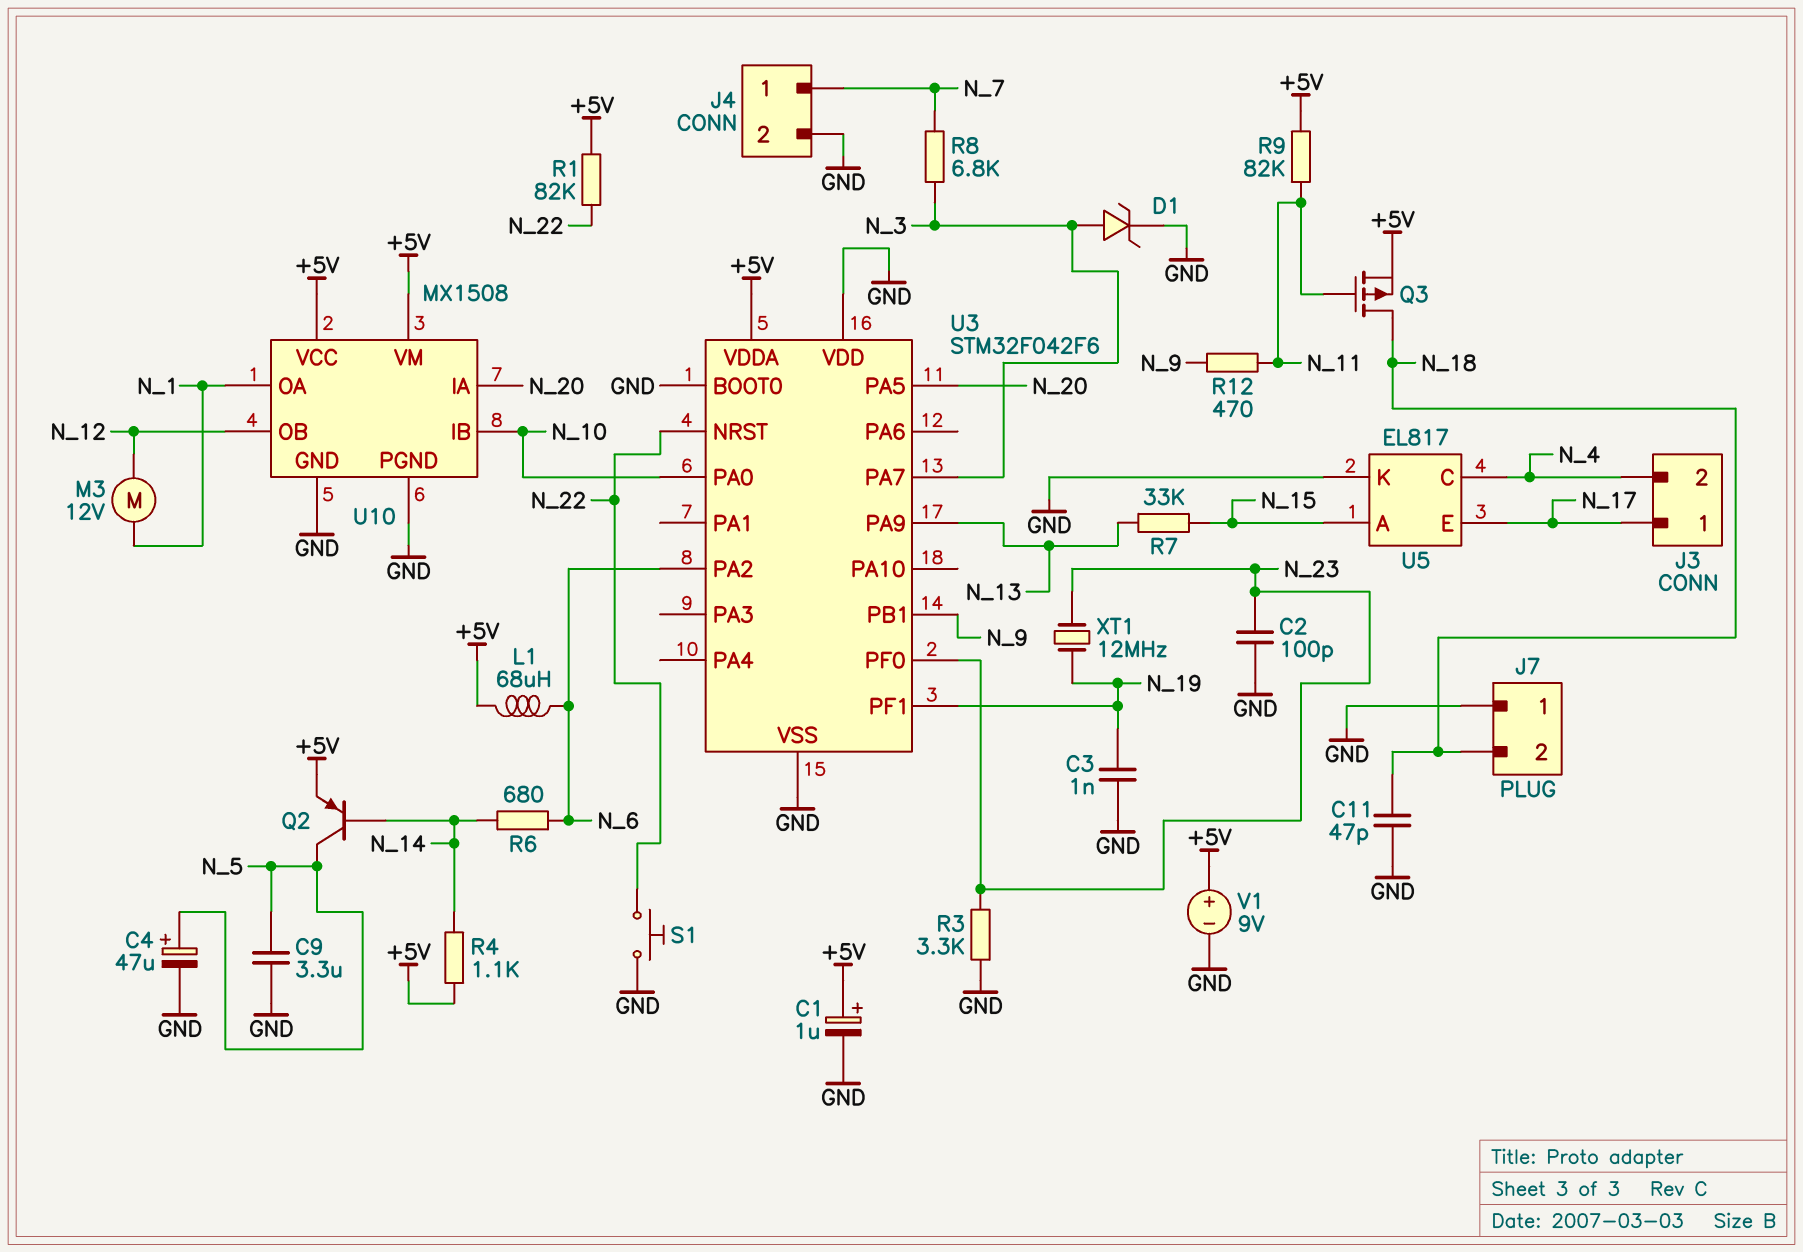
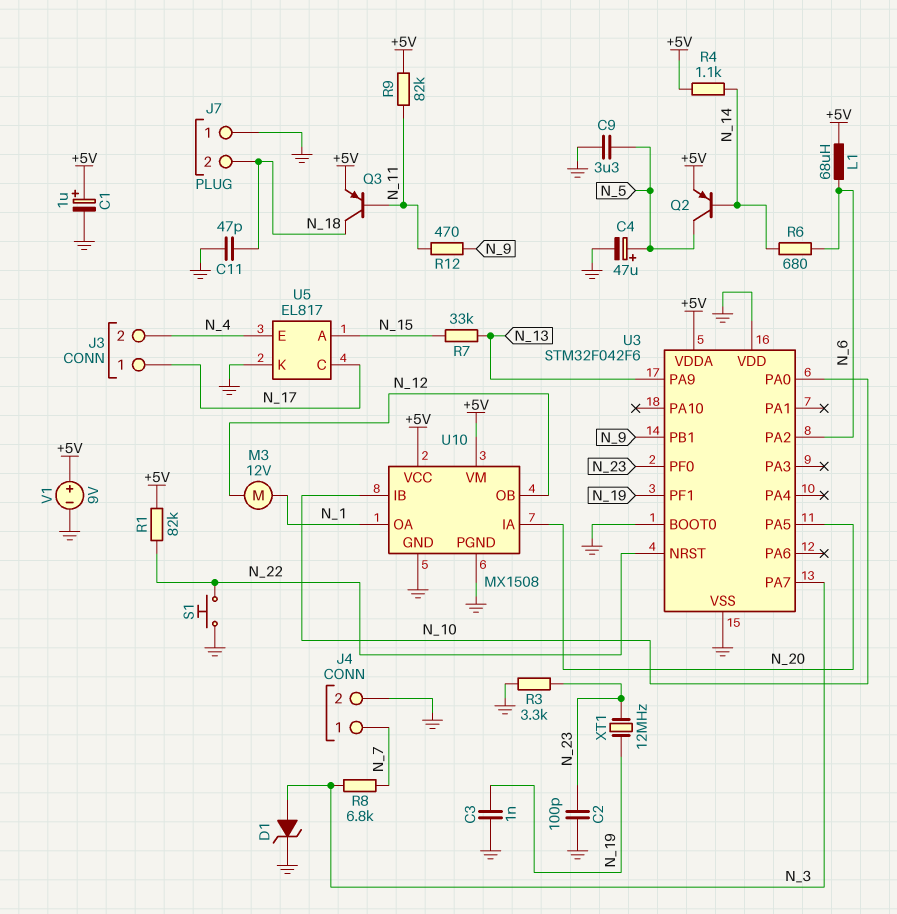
Q3: PMOS (G N_11, D N_18, S +5V) -> PNP (B N_11, C N_18, E +5V)
U5 pin C: N_4 -> N_17
U5 pin E: N_17 -> N_4

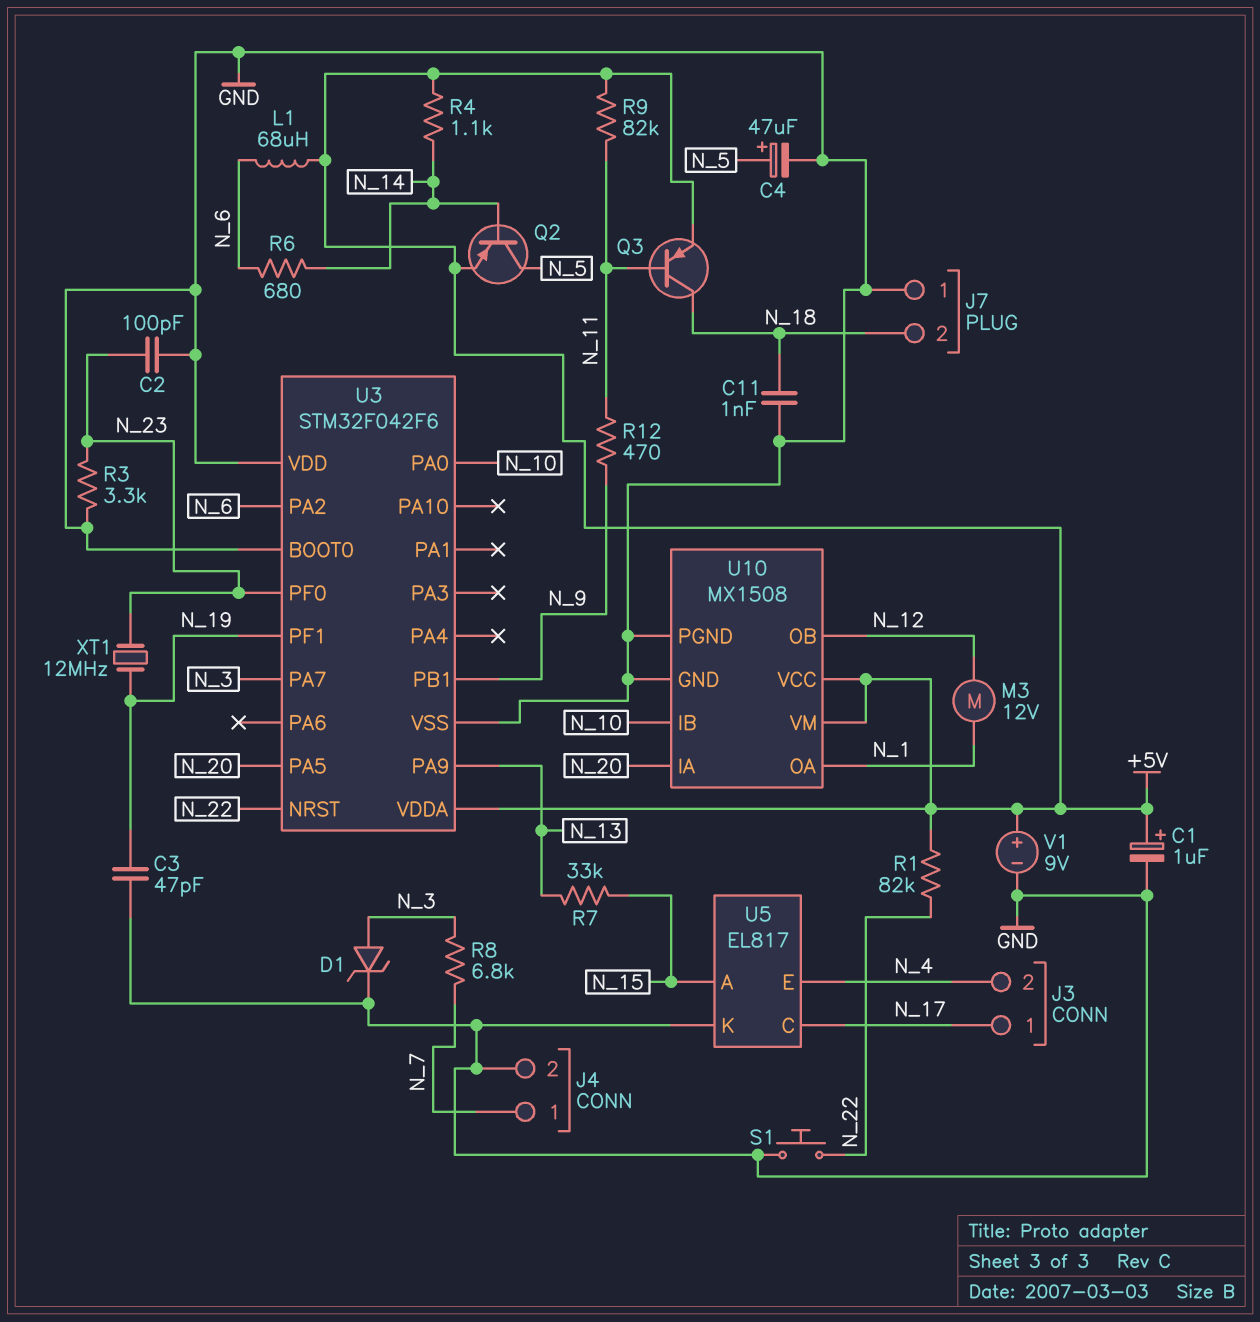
C3: 1nF (GND, N_19) -> 47pF (GND, N_19)
C9: 3.3uF (GND, N_5) -> none
C11: 47pF (GND, N_18) -> 1nF (GND, N_18)

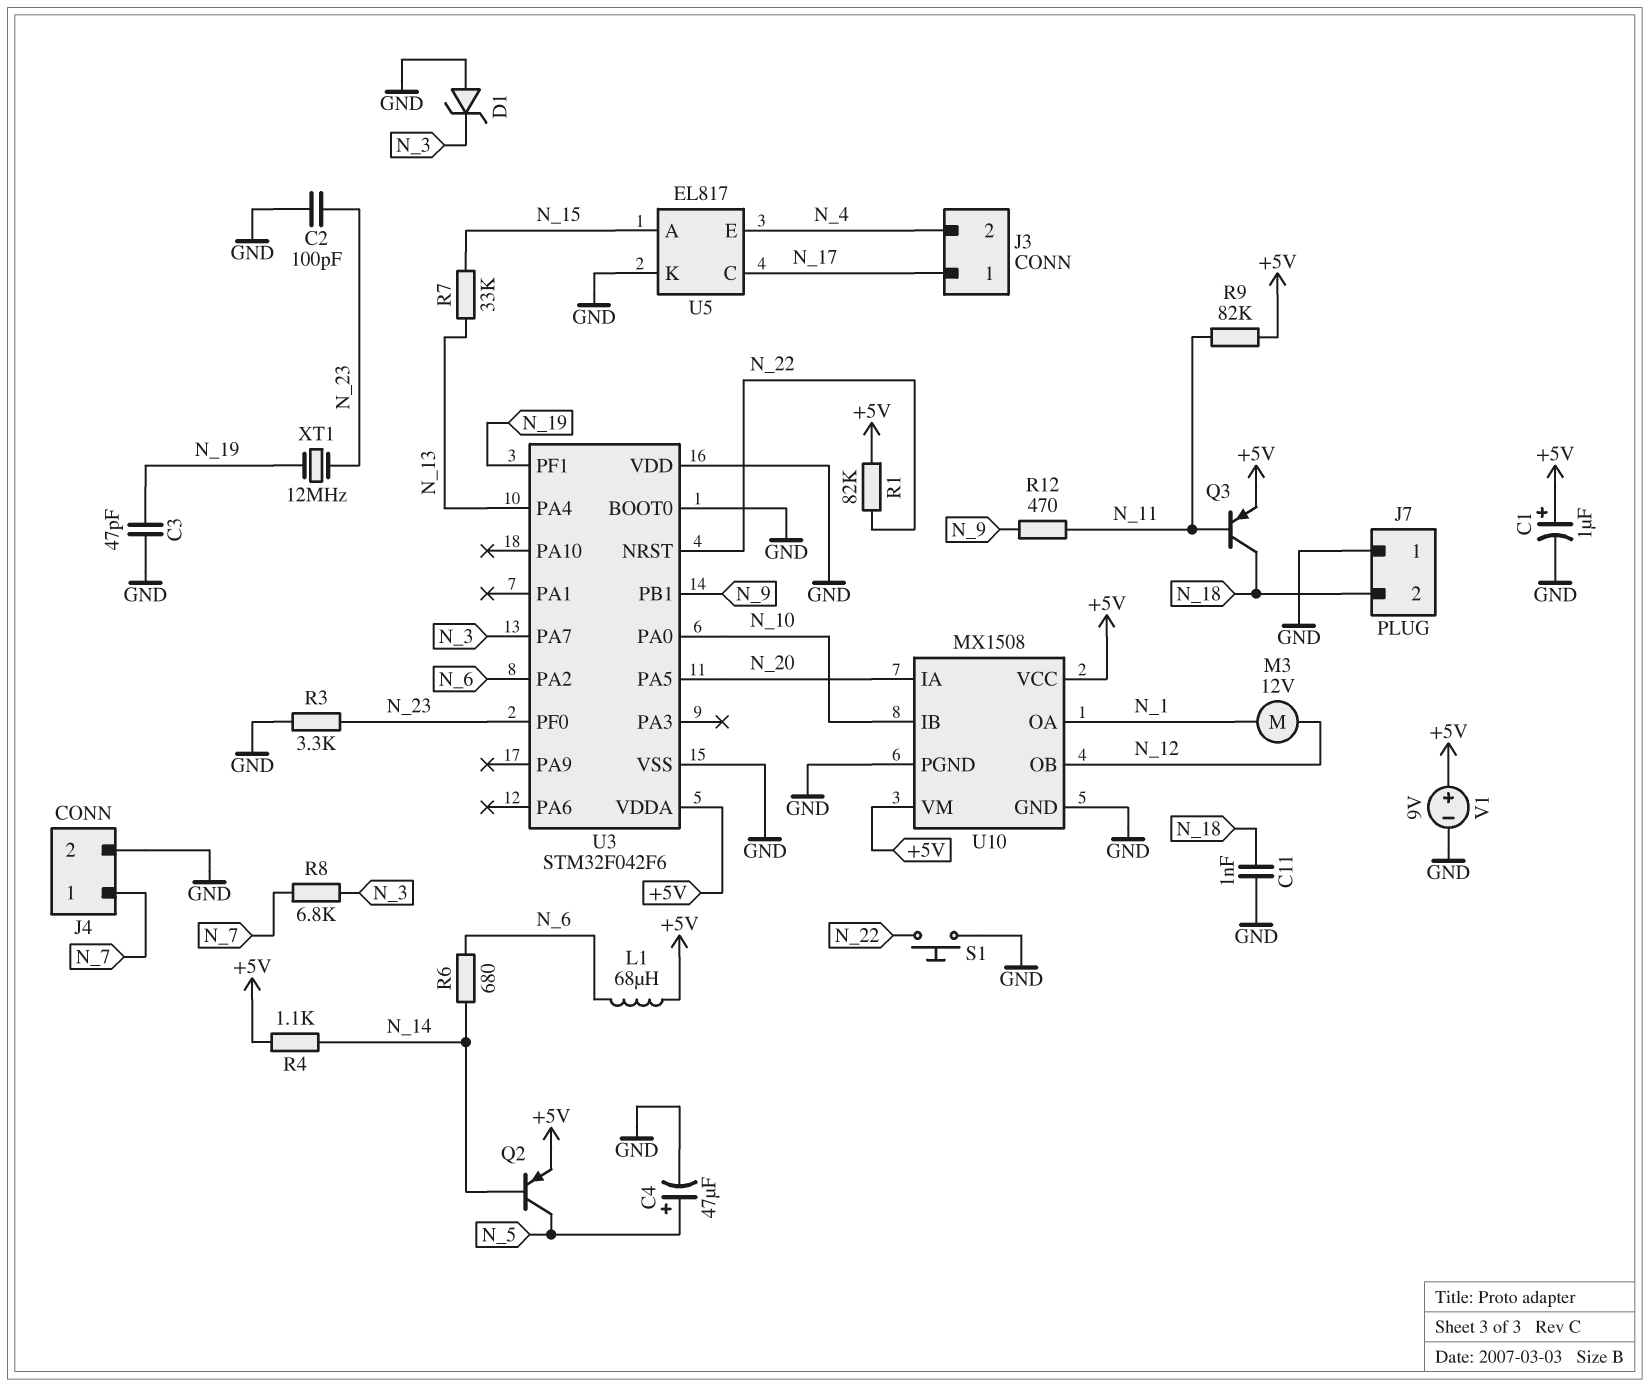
D1: zener (A N_3, K GND) -> zener (A GND, K N_3)
U3 pin PA4: none -> N_13
U3 pin PA9: N_13 -> none

